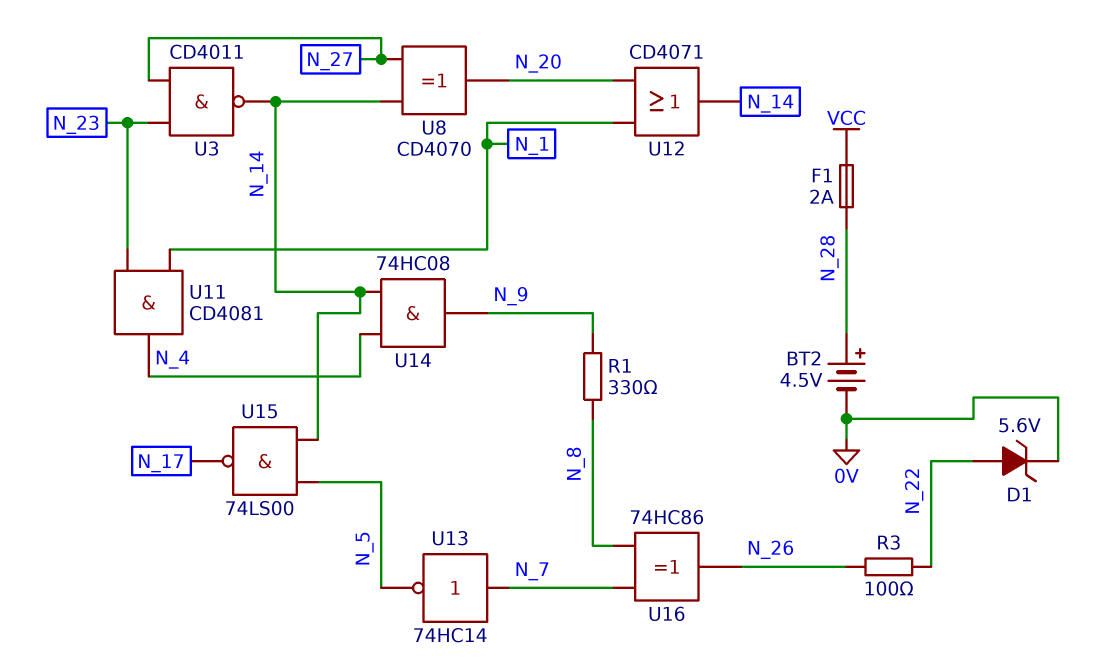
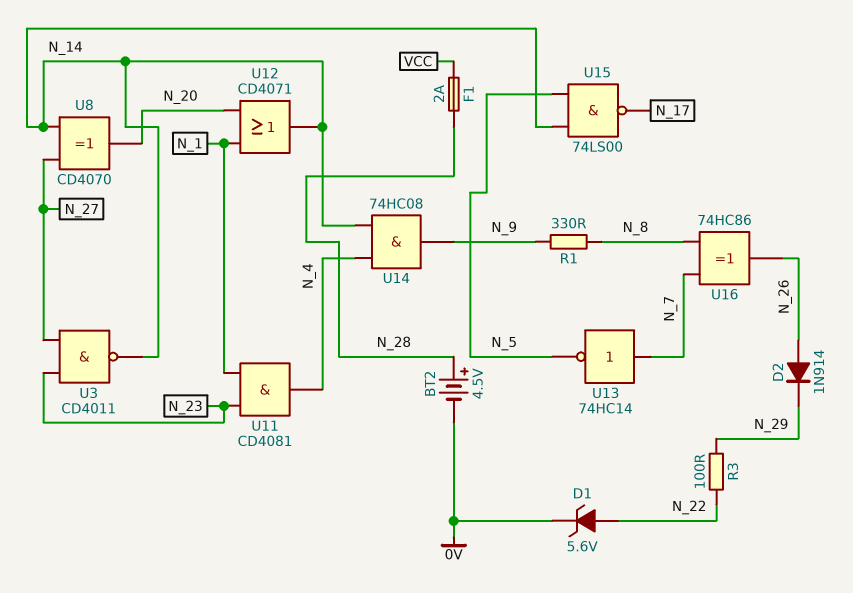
D2: none -> diode 1N914 (A N_26, K N_29)
R3: 100 (N_22, N_26) -> 100 (N_22, N_29)

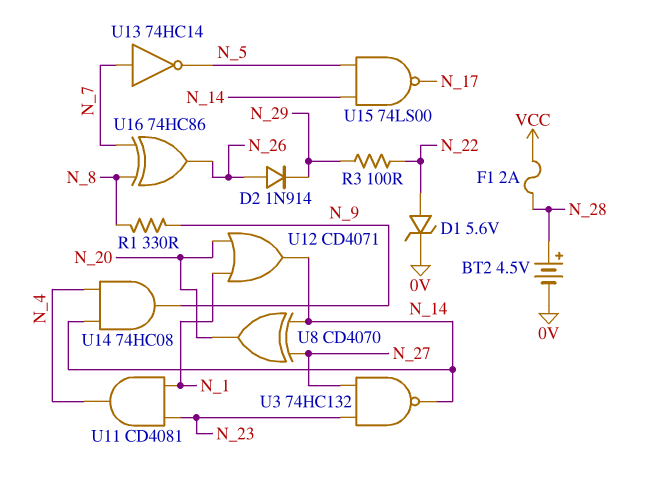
U3: NAND CD4011 (in N_23, in N_27, out N_14) -> NAND 74HC132 (in N_23, in N_27, out N_14)

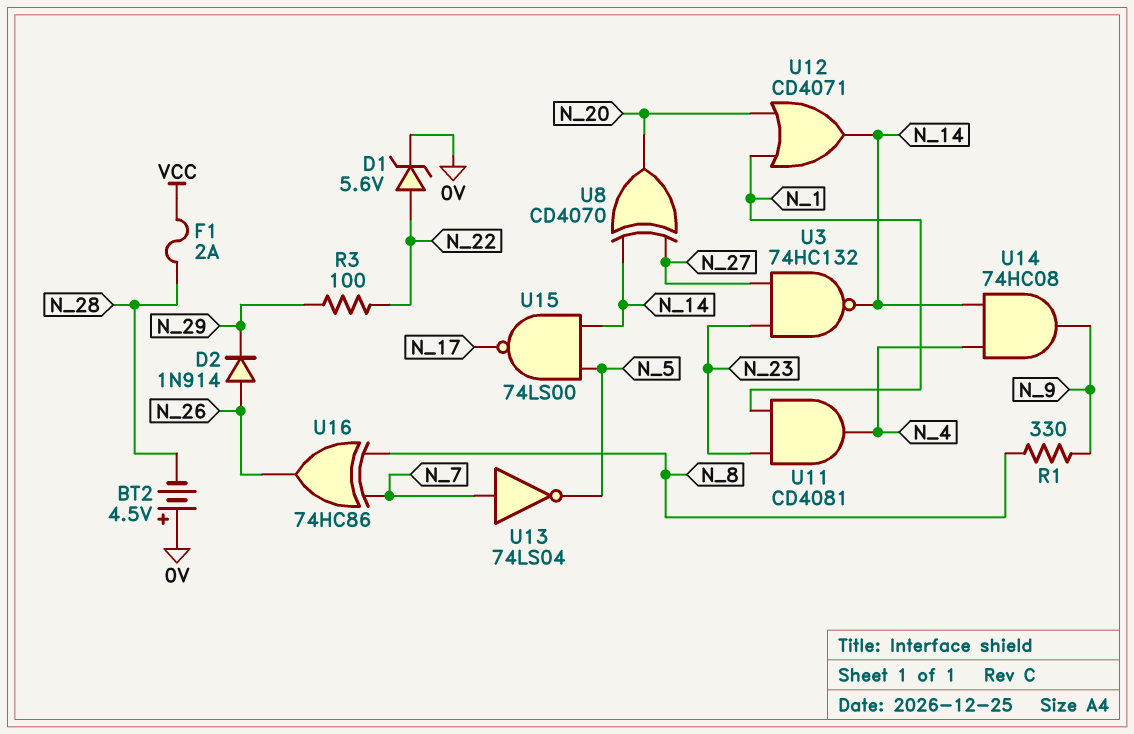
BT2: 4.5V (plus N_28, minus 0V) -> 4.5V (plus 0V, minus N_28)
U13: NOT 74HC14 (in N_7, out N_5) -> NOT 74LS04 (in N_7, out N_5)

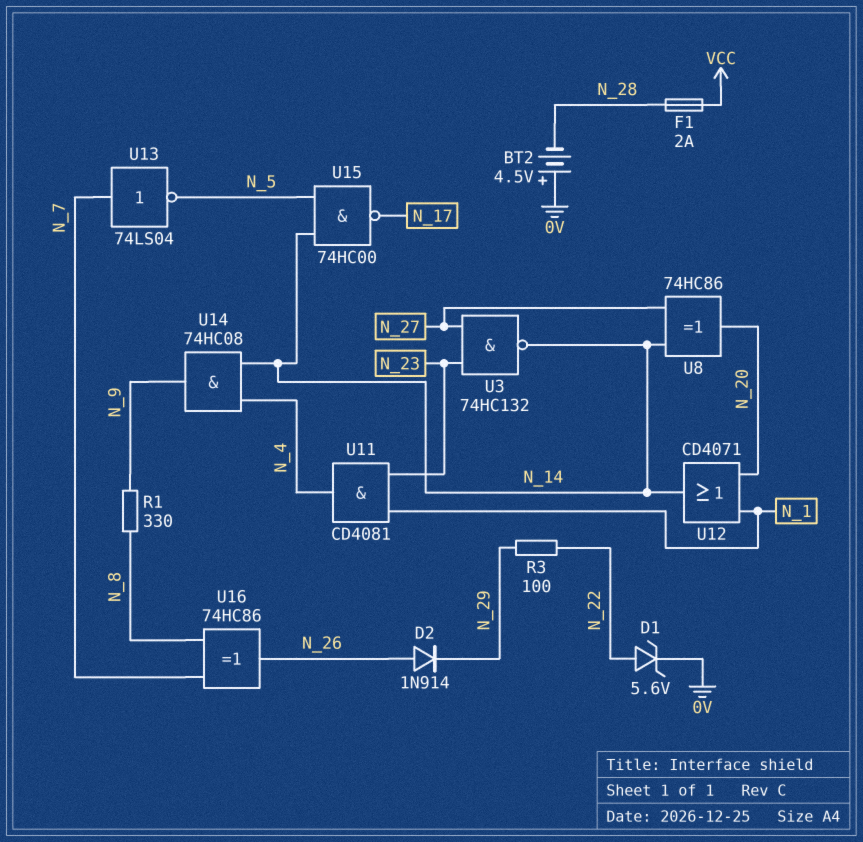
U8: XOR CD4070 (in N_14, in N_27, out N_20) -> XOR 74HC86 (in N_14, in N_27, out N_20)
U15: NAND 74LS00 (in N_5, in N_14, out N_17) -> NAND 74HC00 (in N_5, in N_14, out N_17)

